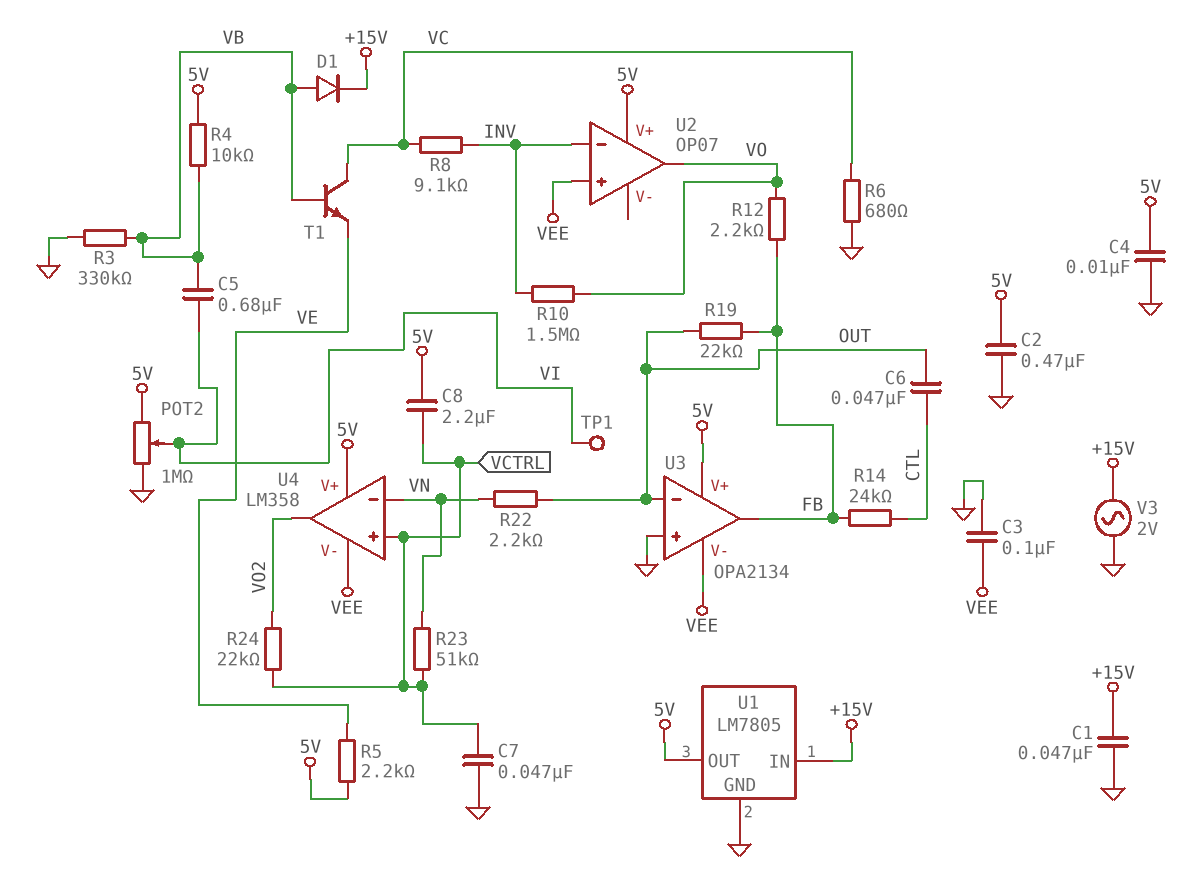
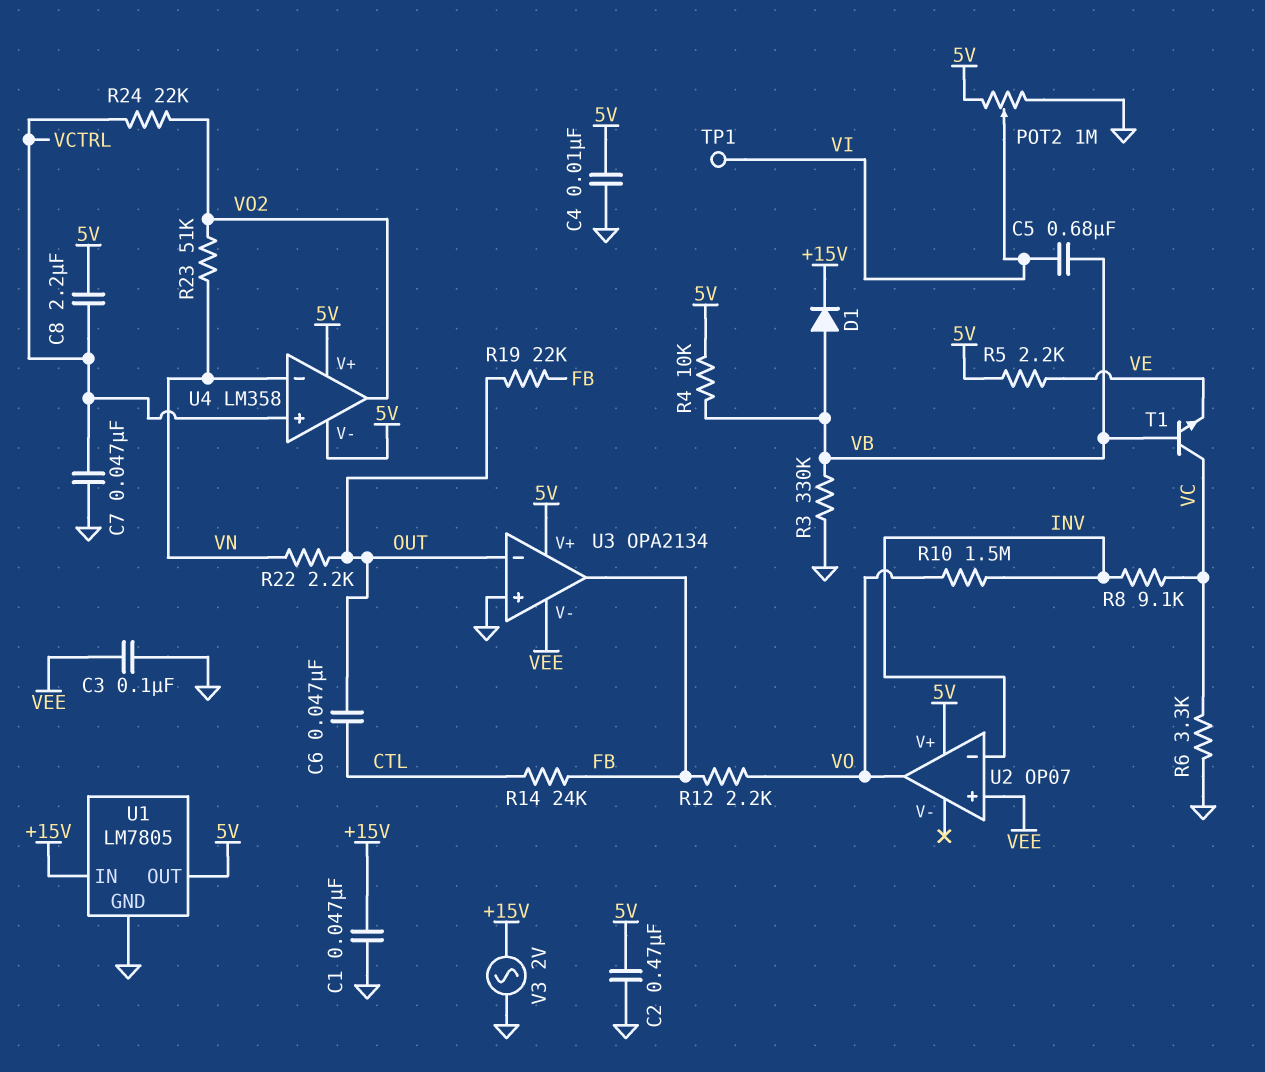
R6: 680 (GND, VC) -> 3.3k (GND, VC)
R23: 51k (VCTRL, VN) -> 51k (VN, VO2)
U4 pin V-: VEE -> 5V

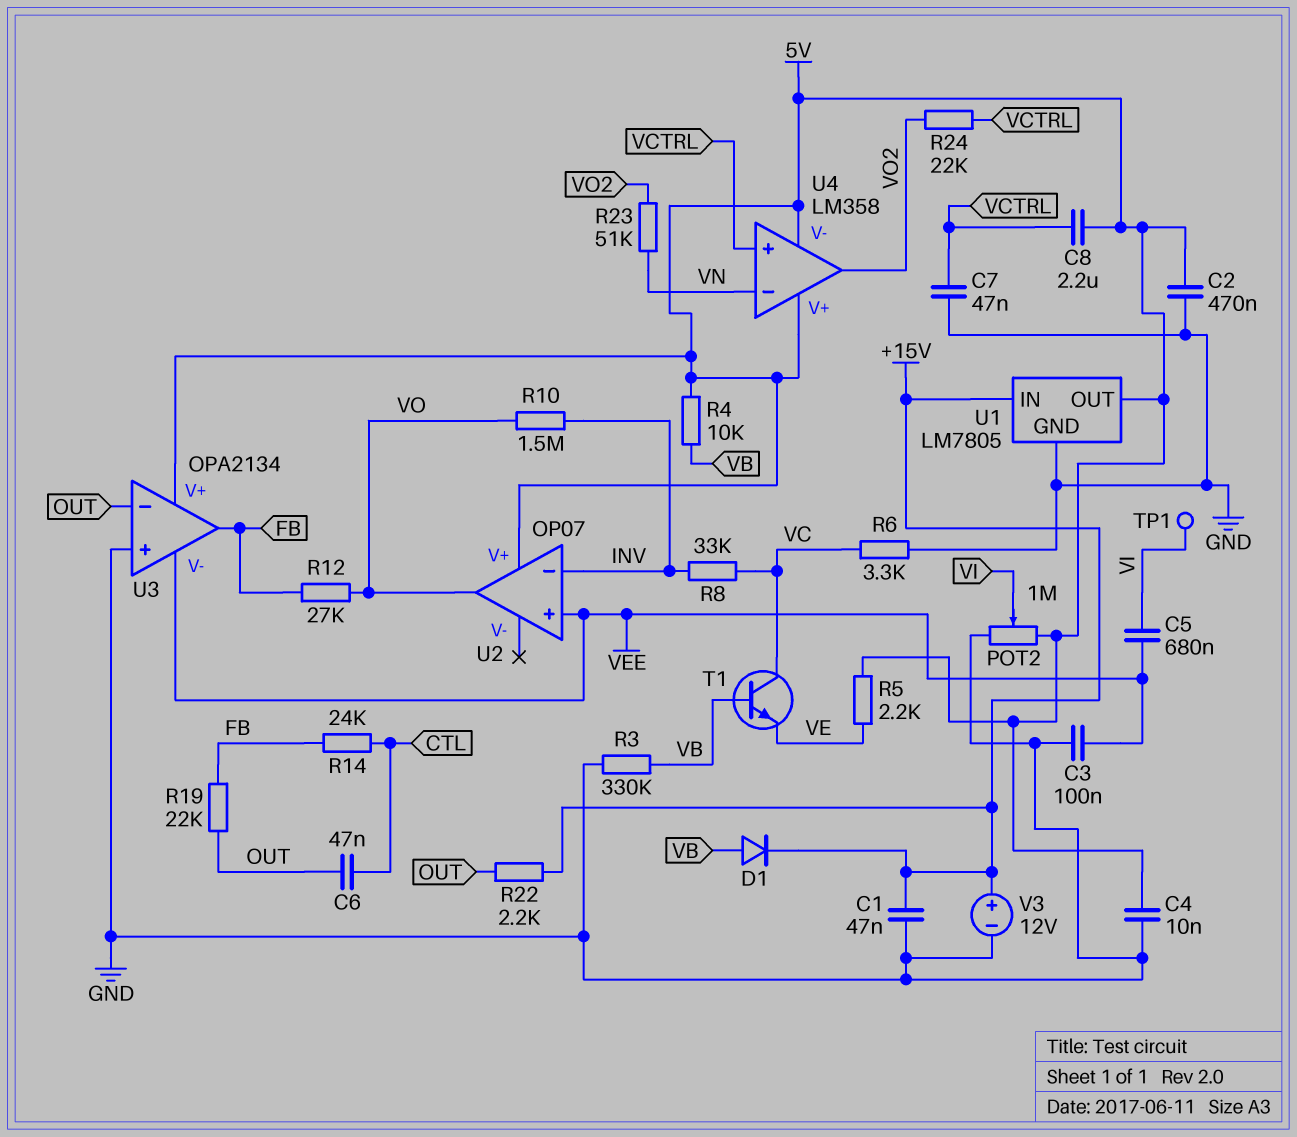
C5: 680nF (VB, VI) -> 680nF (VEE, VI)
R8: 9.1k (INV, VC) -> 33k (INV, VC)
R12: 2.2k (FB, VO) -> 27k (FB, VO)
R22: 2.2k (OUT, VN) -> 2.2k (+15V, OUT)
V3: AC 2V (+15V, GND) -> 12V (plus +15V, minus GND)

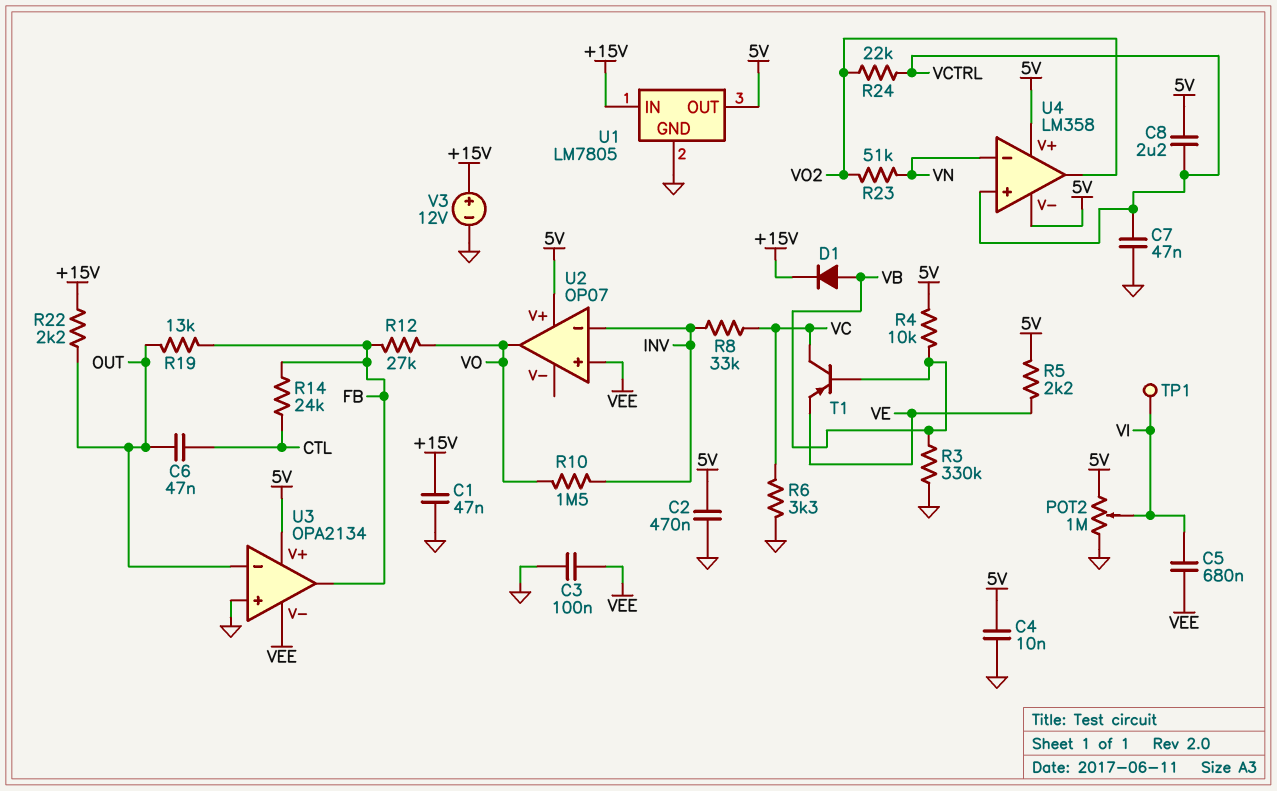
R19: 22k (FB, OUT) -> 13k (FB, OUT)
T1: NPN (B VB, C VC, E VE) -> PNP (B VB, C VC, E VE)

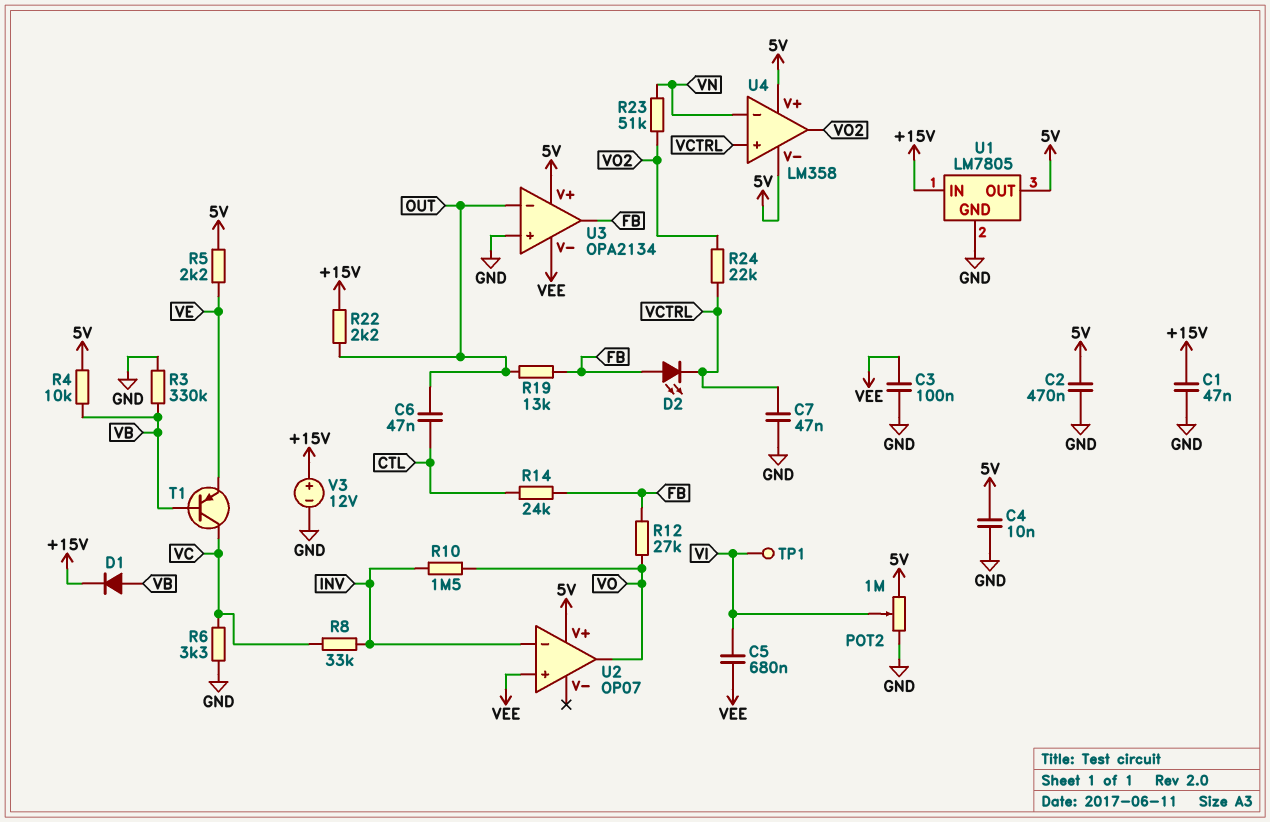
C8: 2.2uF (5V, VCTRL) -> none
D2: none -> LED (A FB, K VCTRL)

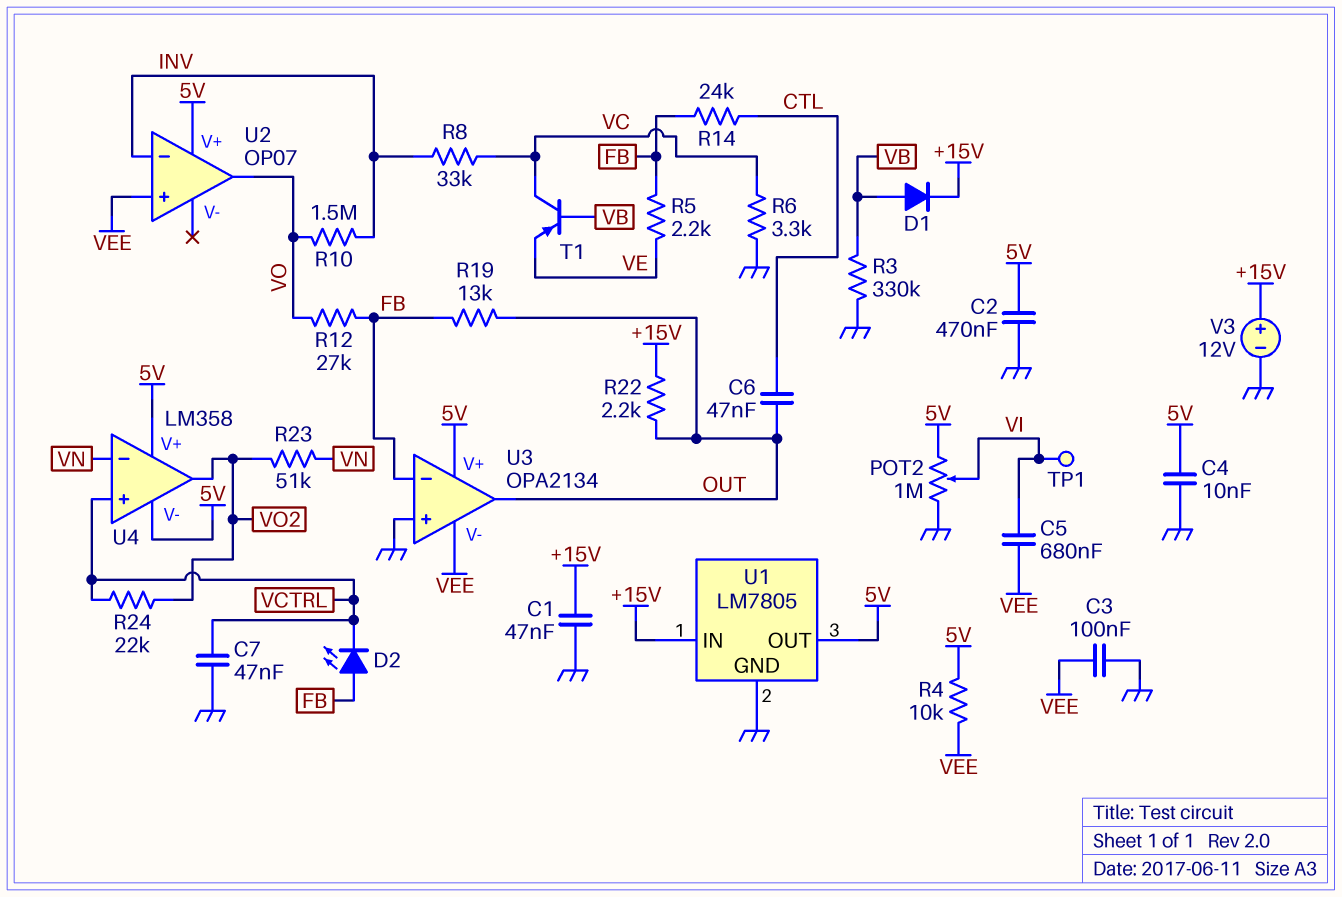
R4: 10k (5V, VB) -> 10k (5V, VEE)
R5: 2.2k (5V, VE) -> 2.2k (FB, VE)
U3 pin in-: OUT -> FB
U3 pin out: FB -> OUT

